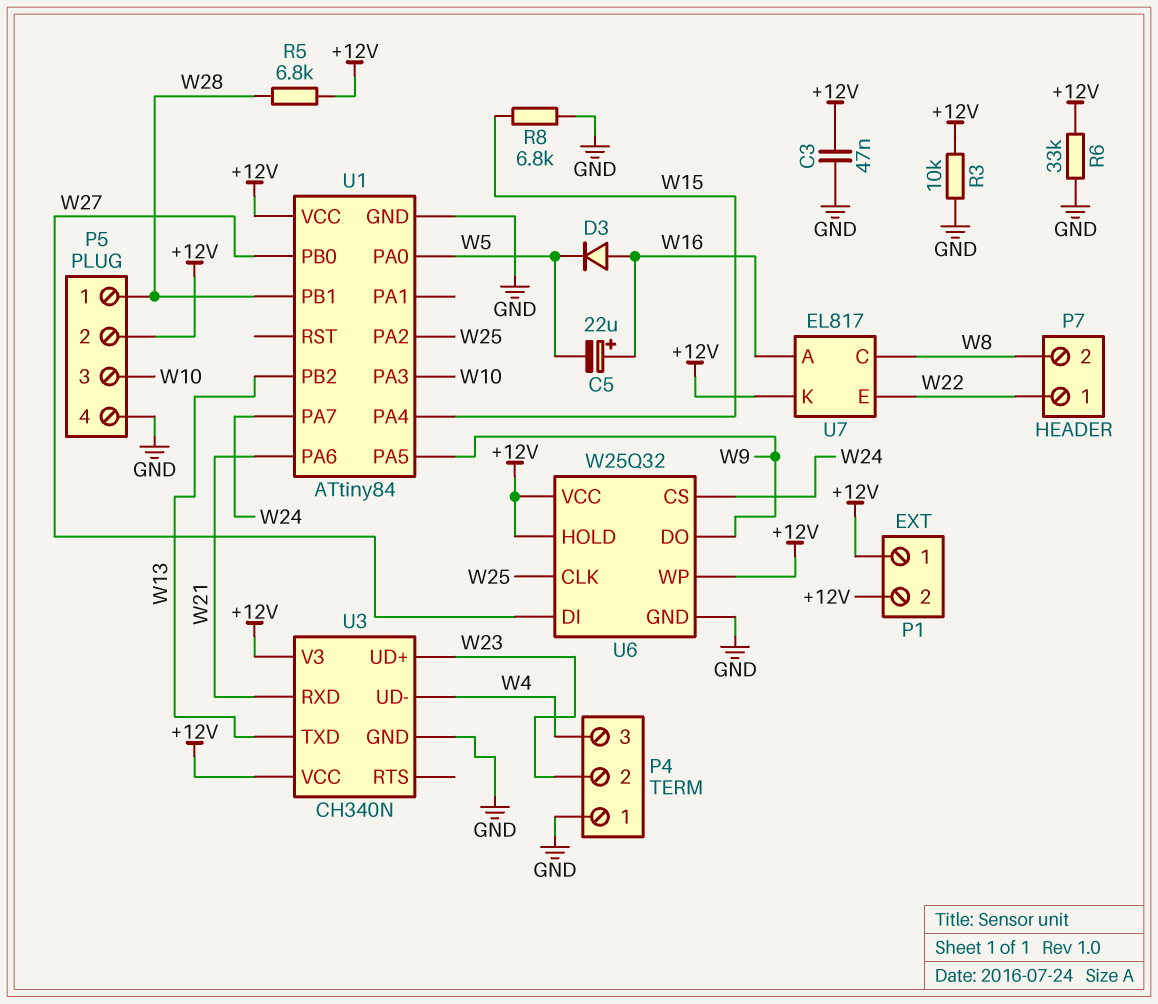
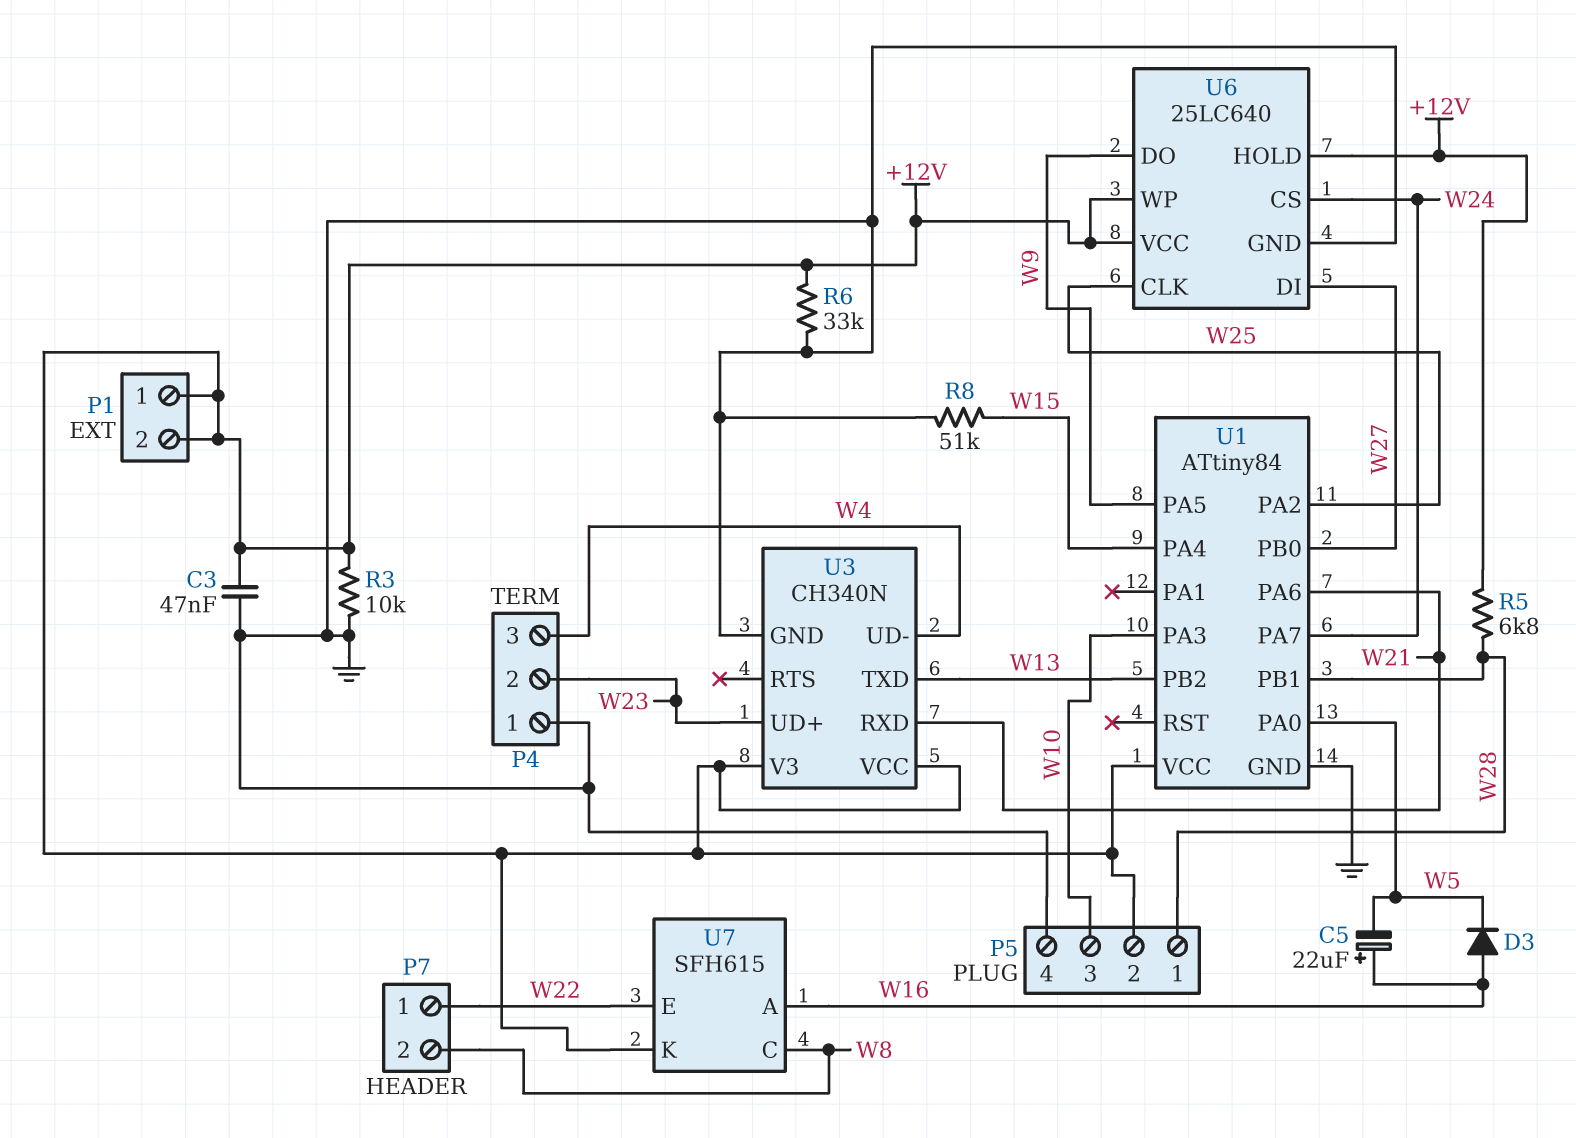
R8: 6.8k (GND, W15) -> 51k (GND, W15)
U6: W25Q32 -> 25LC640
U7: EL817 -> SFH615

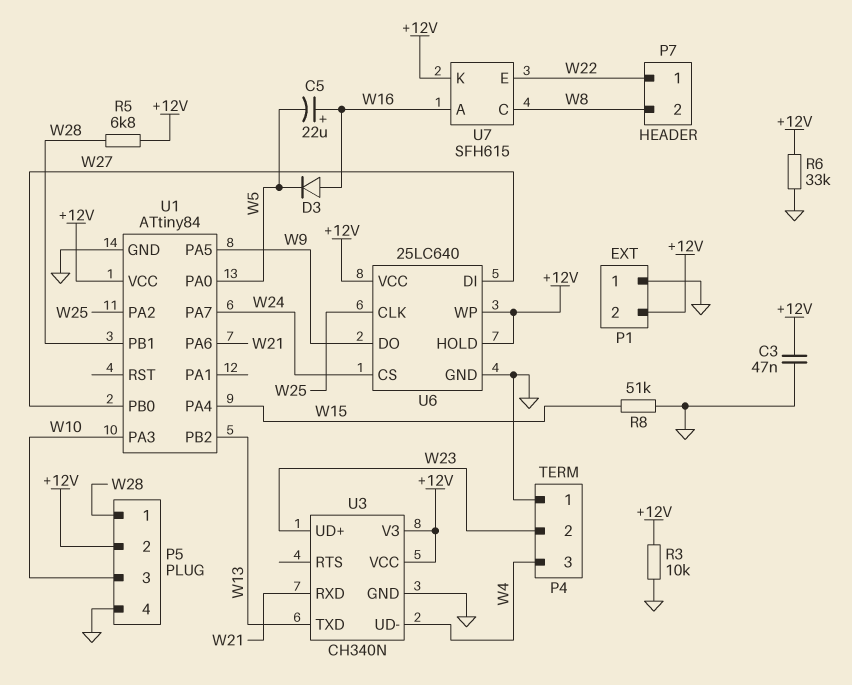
P1 pin 1: +12V -> GND

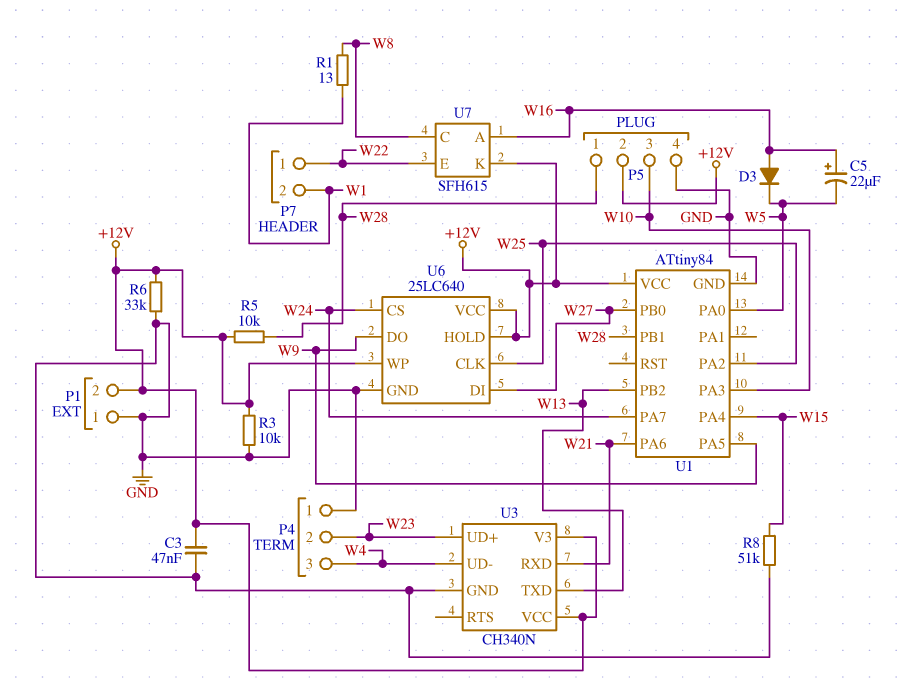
P7 pin 2: W8 -> W1
R1: none -> 13 (W1, W8)
R5: 6.8k (+12V, W28) -> 10k (+12V, W28)

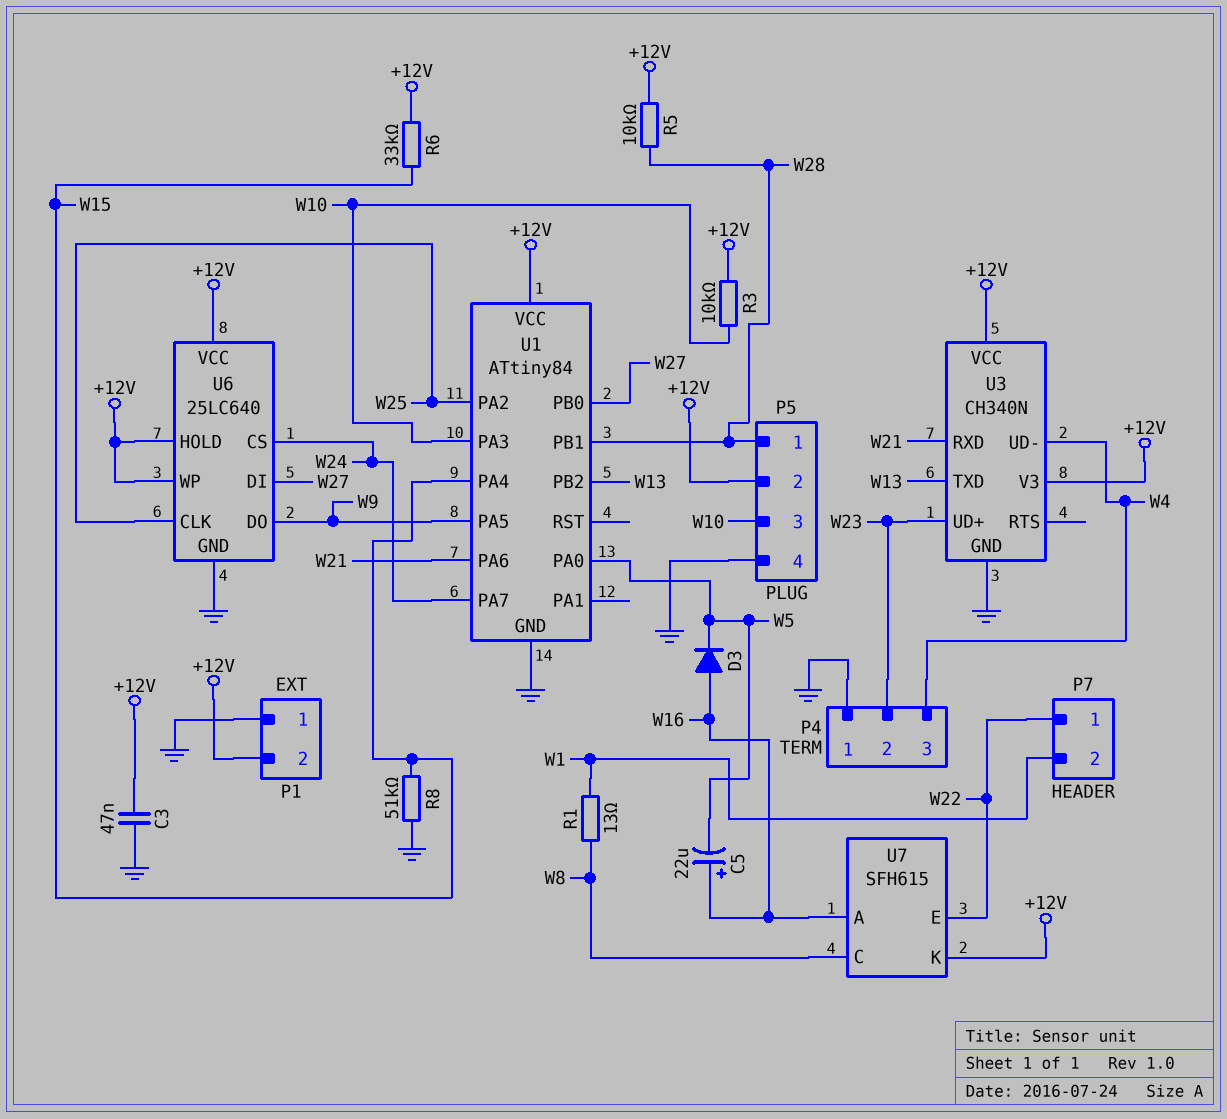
R3: 10k (+12V, GND) -> 10k (+12V, W10)
R6: 33k (+12V, GND) -> 33k (+12V, W15)

